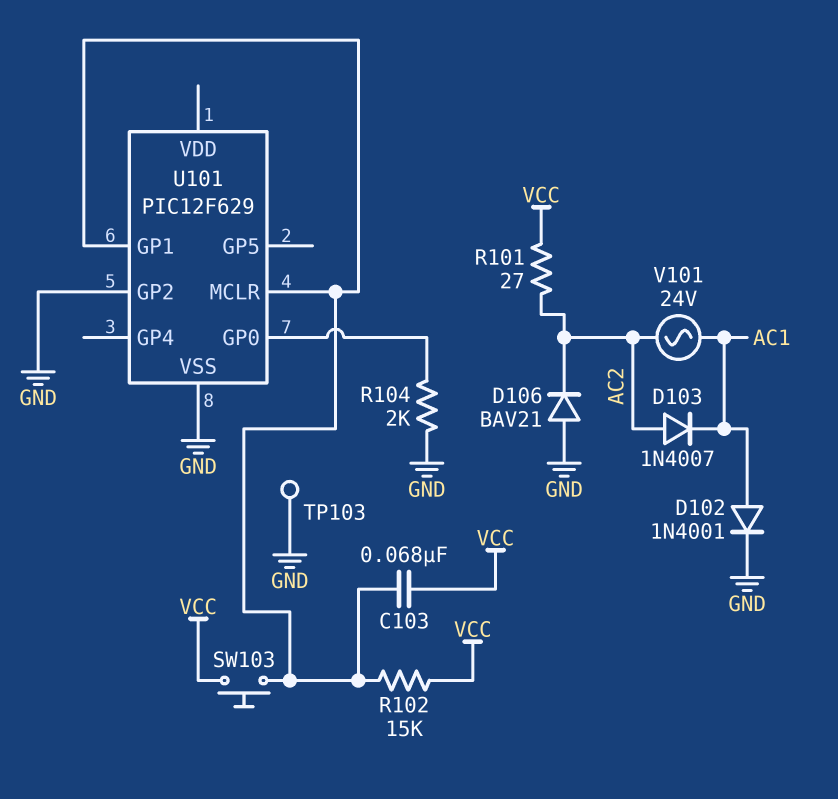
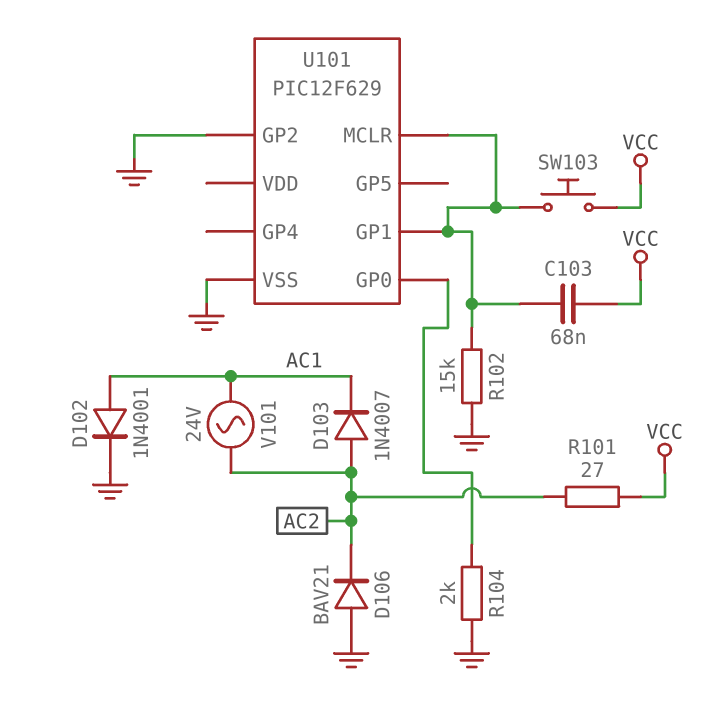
R102: 15k (U101/GP1, VCC) -> 15k (GND, U101/GP1)
TP103: test point (GND) -> none

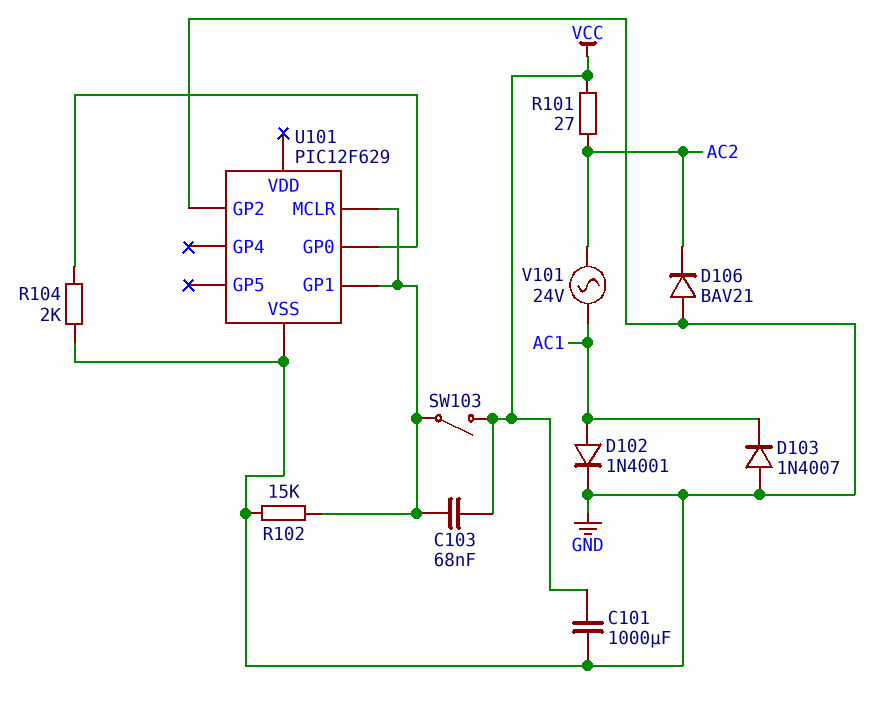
C101: none -> 1000uF (GND, VCC)
D103: diode 1N4007 (A AC2, K AC1) -> diode 1N4007 (A GND, K AC1)
SW103: button (U101/GP1, VCC) -> switch (U101/GP1, VCC)

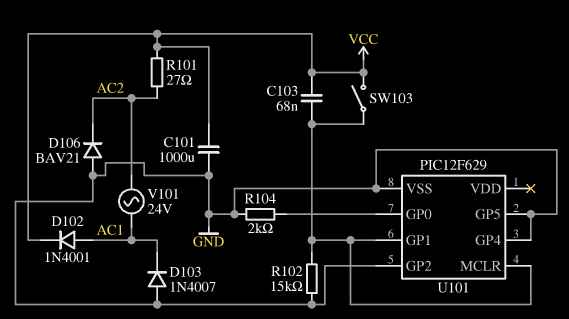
D102: diode 1N4001 (A AC1, K GND) -> diode 1N4001 (A AC1, K VCC)
U101 pin GP4: none -> GND
U101 pin GP5: none -> GND

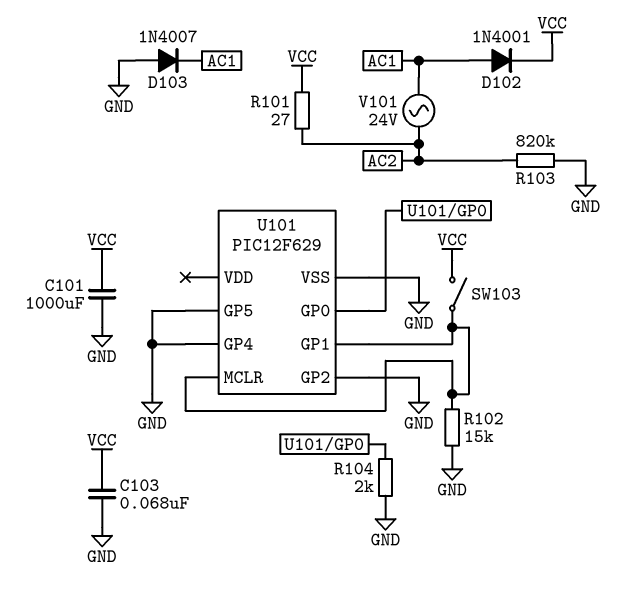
C103: 68nF (U101/GP1, VCC) -> 68nF (GND, VCC)
D106: diode BAV21 (A GND, K AC2) -> none
R103: none -> 820k (AC2, GND)

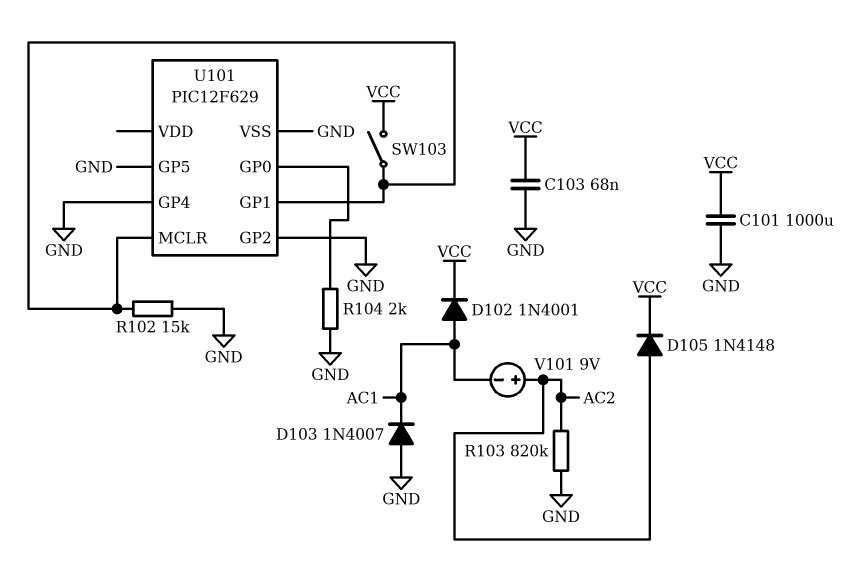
D105: none -> diode 1N4148 (A AC2, K VCC)
R101: 27 (AC2, VCC) -> none
V101: AC 24V (AC1, AC2) -> 9V (plus AC2, minus AC1)

